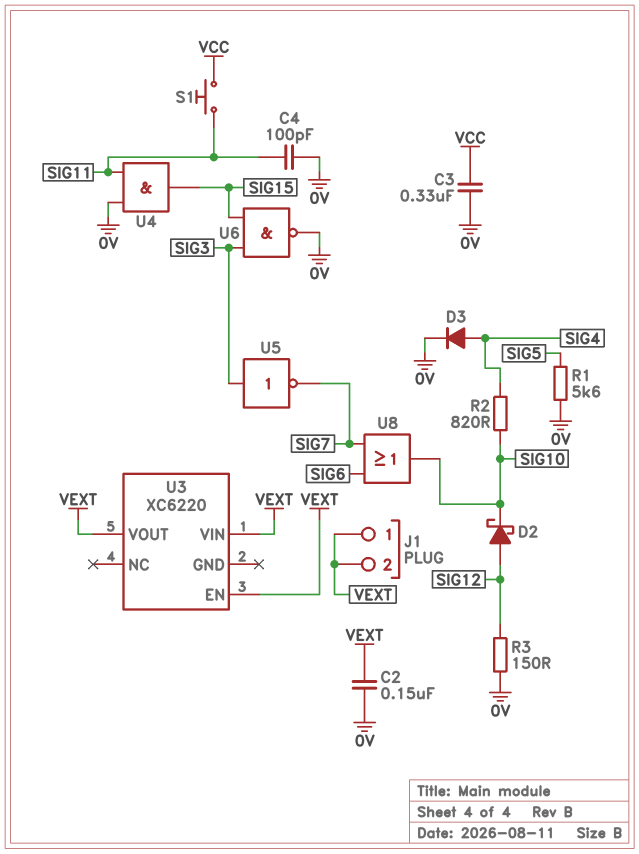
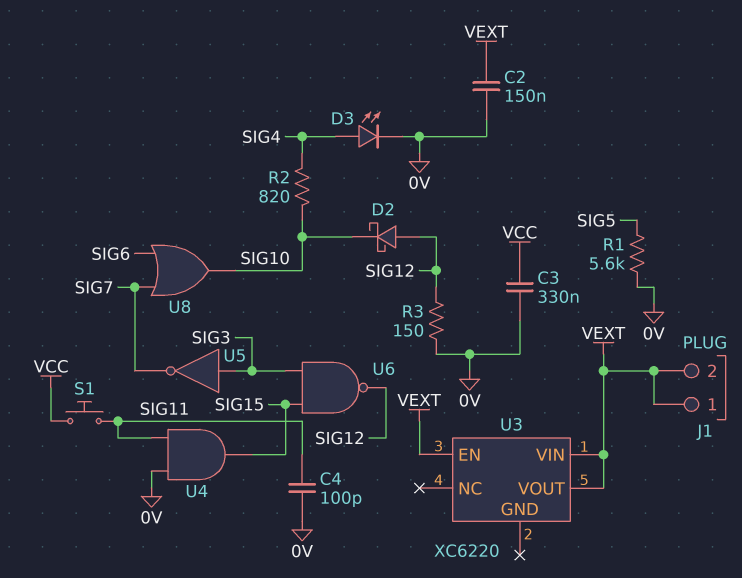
D3: diode (A SIG4, K 0V) -> LED (A SIG4, K 0V)
U6: NAND (in SIG3, in SIG15, out 0V) -> NAND (in SIG3, in SIG15, out SIG12)

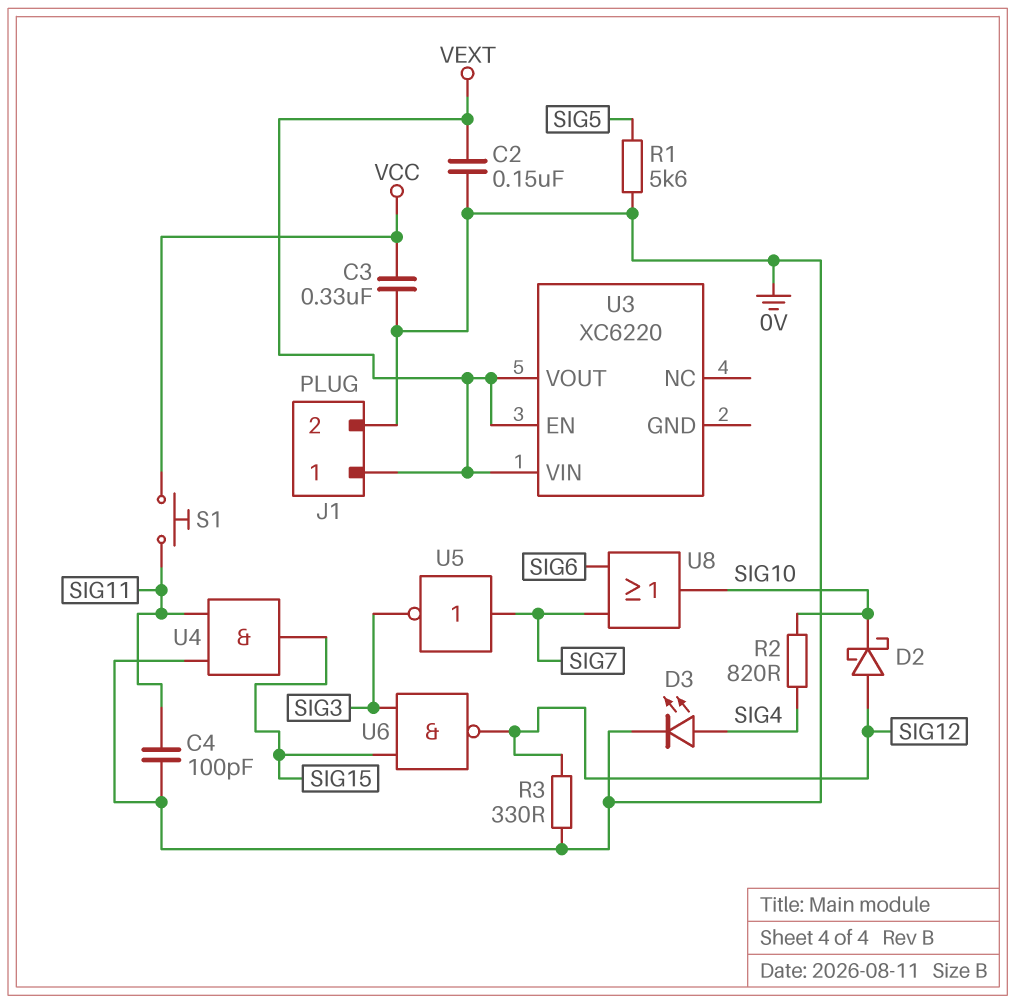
J1 pin 2: VEXT -> 0V
R3: 150 (0V, SIG12) -> 330 (0V, SIG12)
U5: NOT (in SIG3, out SIG7) -> NOT (in SIG7, out SIG3)

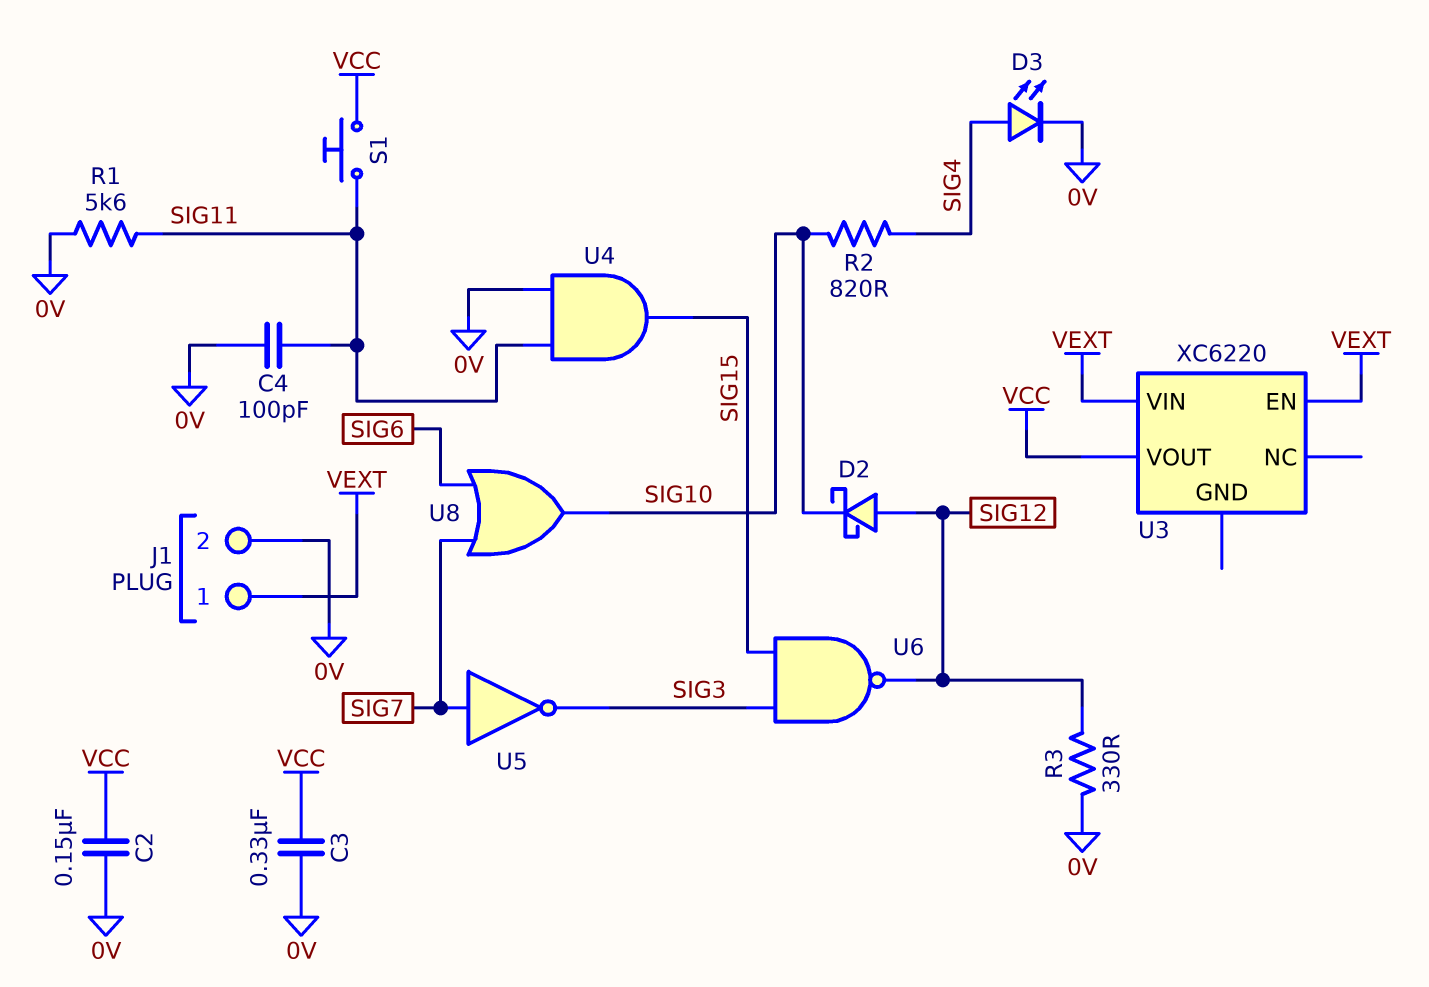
C2: 150nF (0V, VEXT) -> 150nF (0V, VCC)
R1: 5.6k (0V, SIG5) -> 5.6k (0V, SIG11)
U3 pin VOUT: VEXT -> VCC

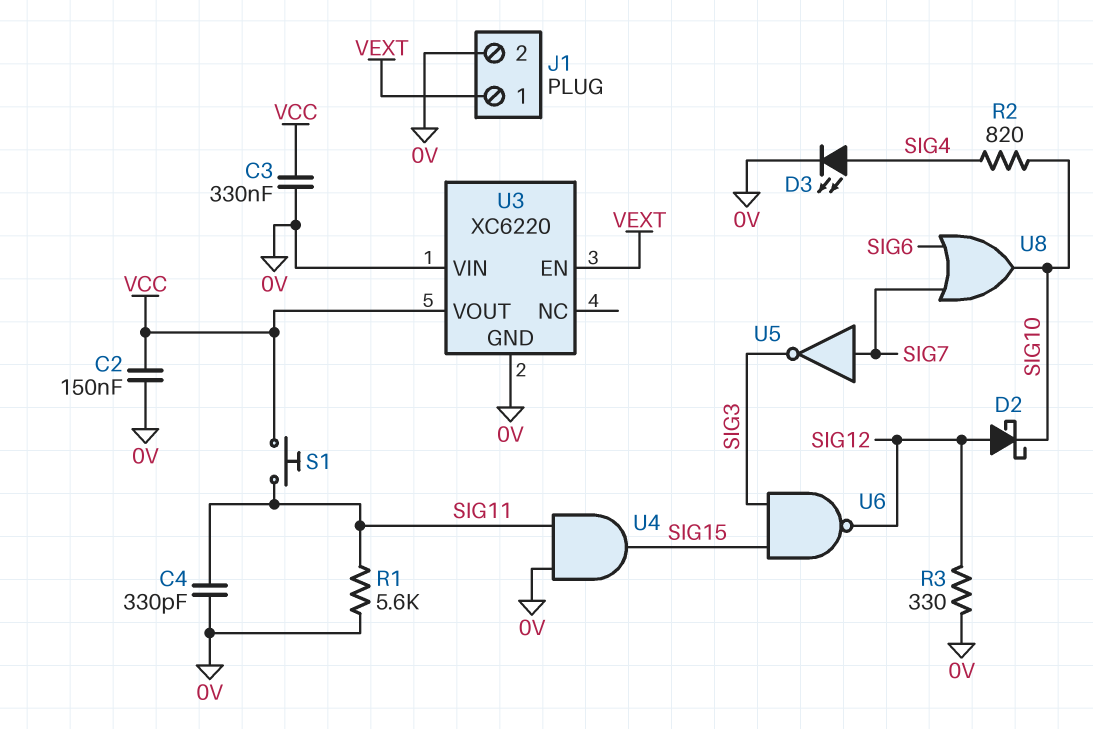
C4: 100pF (0V, SIG11) -> 330pF (0V, SIG11)
U3 pin GND: none -> 0V
U3 pin VIN: VEXT -> 0V

